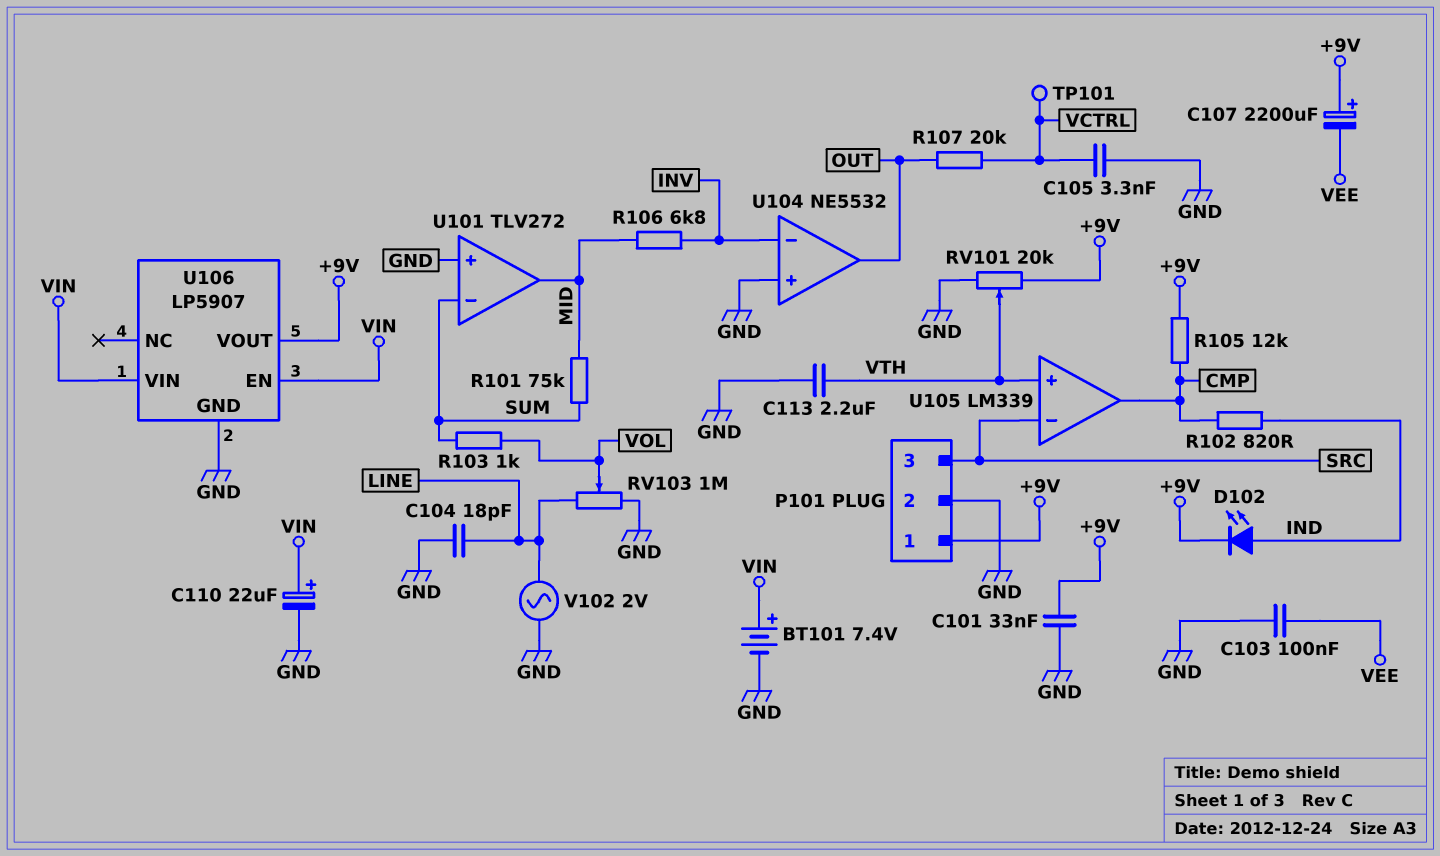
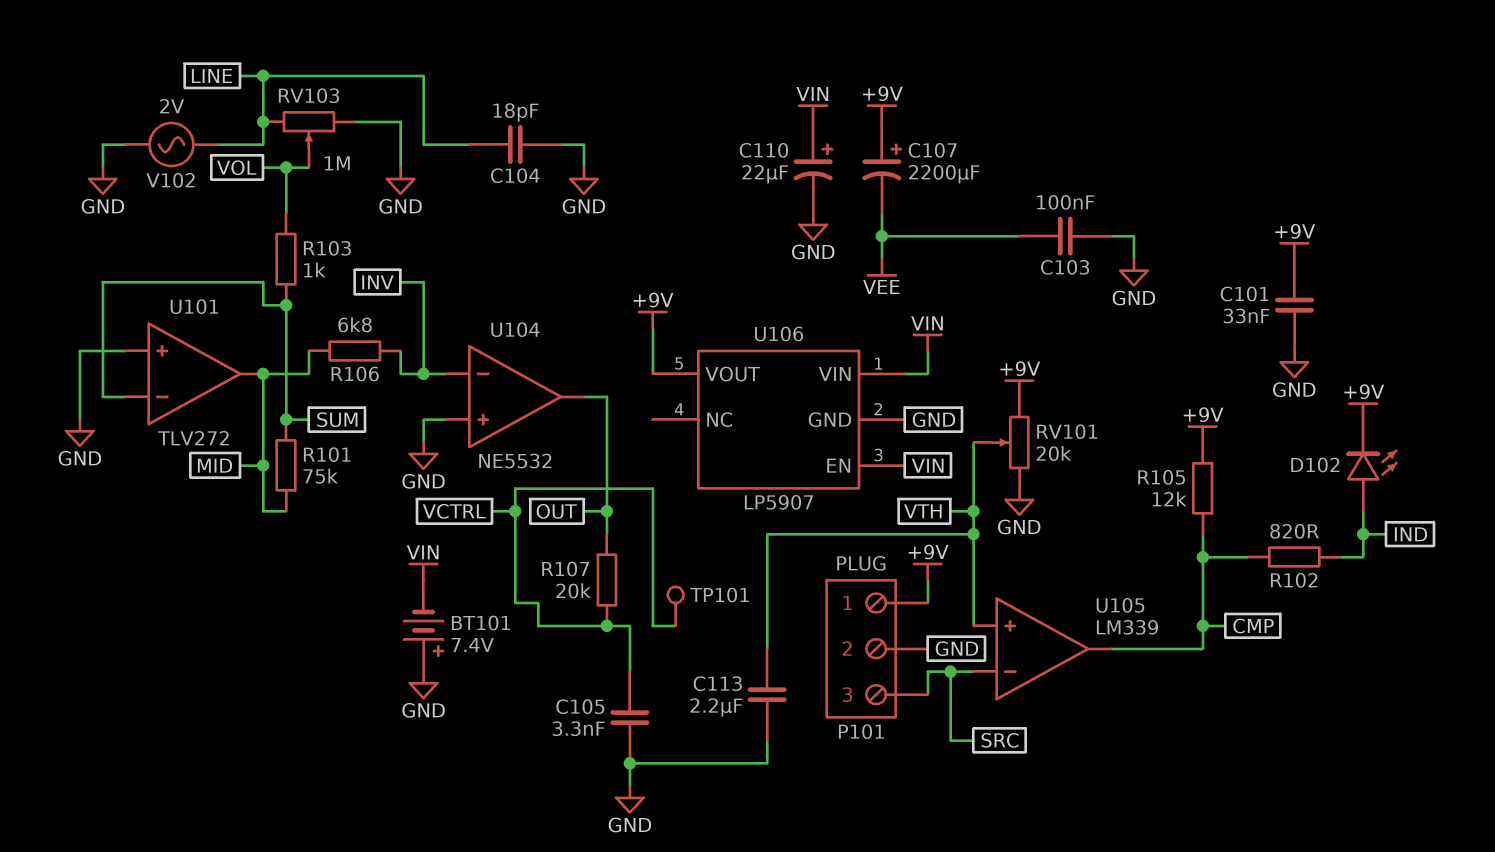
BT101: 7.4V (plus VIN, minus GND) -> 7.4V (plus GND, minus VIN)

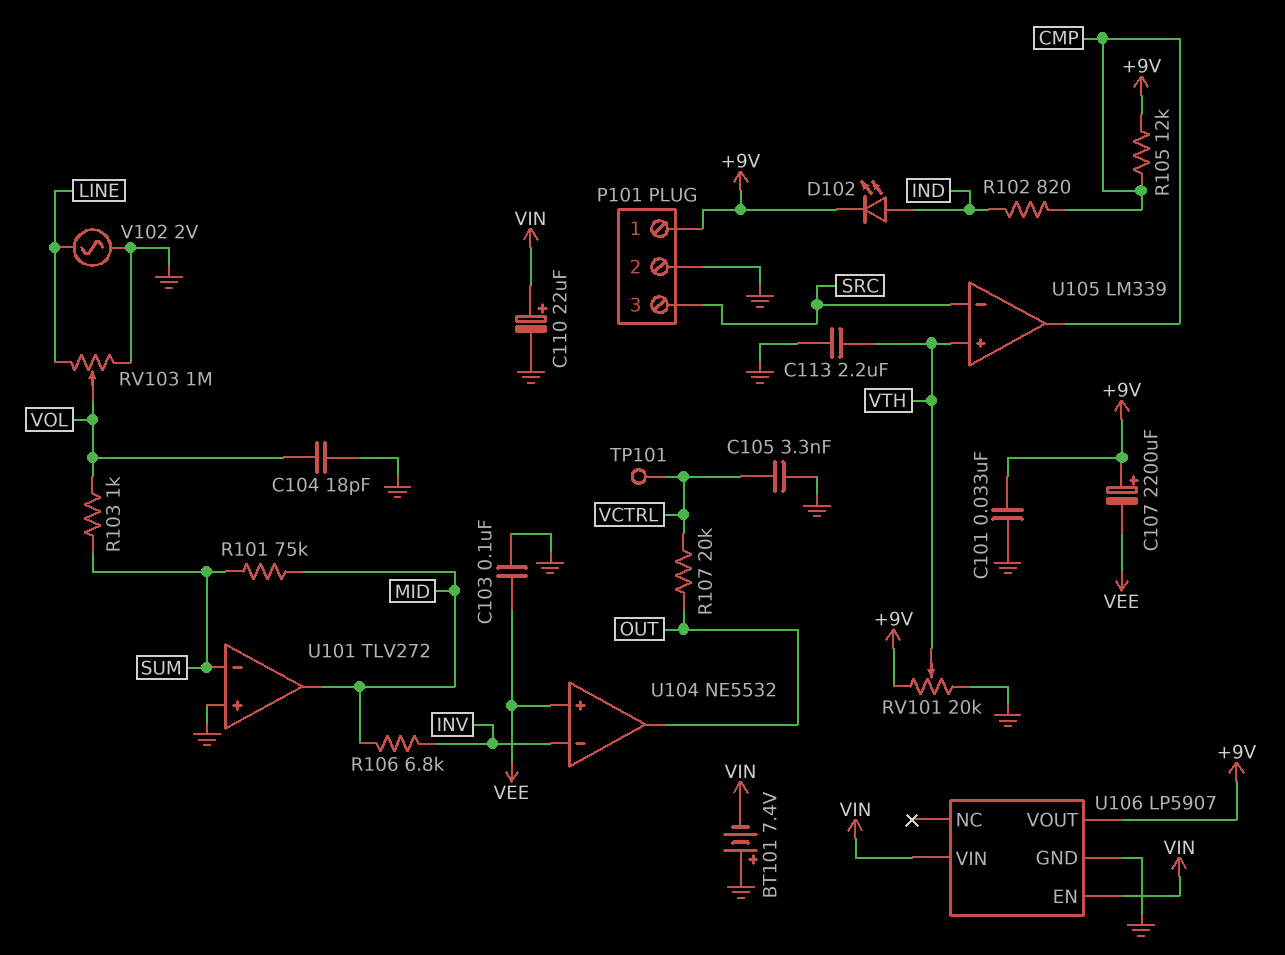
C104: 18pF (GND, LINE) -> 18pF (GND, VOL)
U104 pin in+: GND -> VEE

